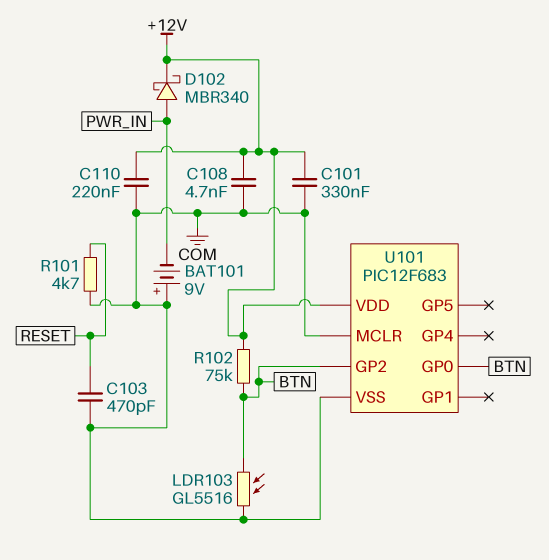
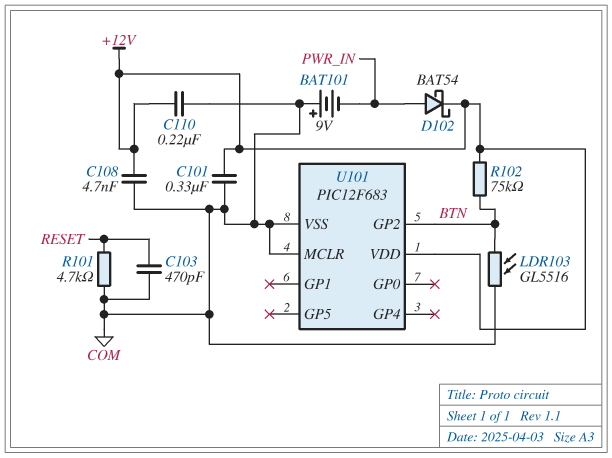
D102: schottky MBR340 (A PWR_IN, K +12V) -> schottky BAT54 (A PWR_IN, K +12V)
U101 pin GP0: BTN -> none

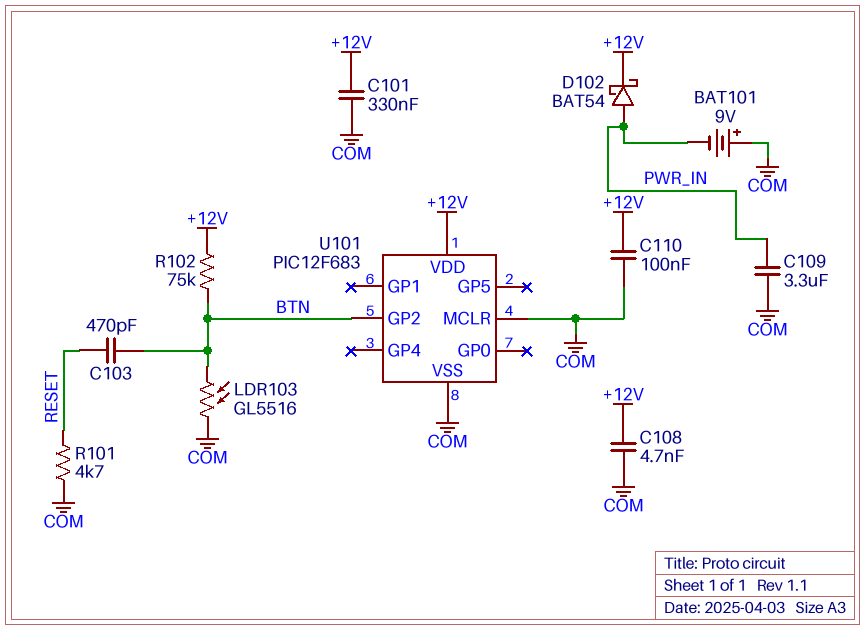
C103: 470pF (COM, RESET) -> 470pF (BTN, RESET)
C109: none -> 3.3uF (COM, PWR_IN)
C110: 220nF (+12V, COM) -> 100nF (+12V, COM)

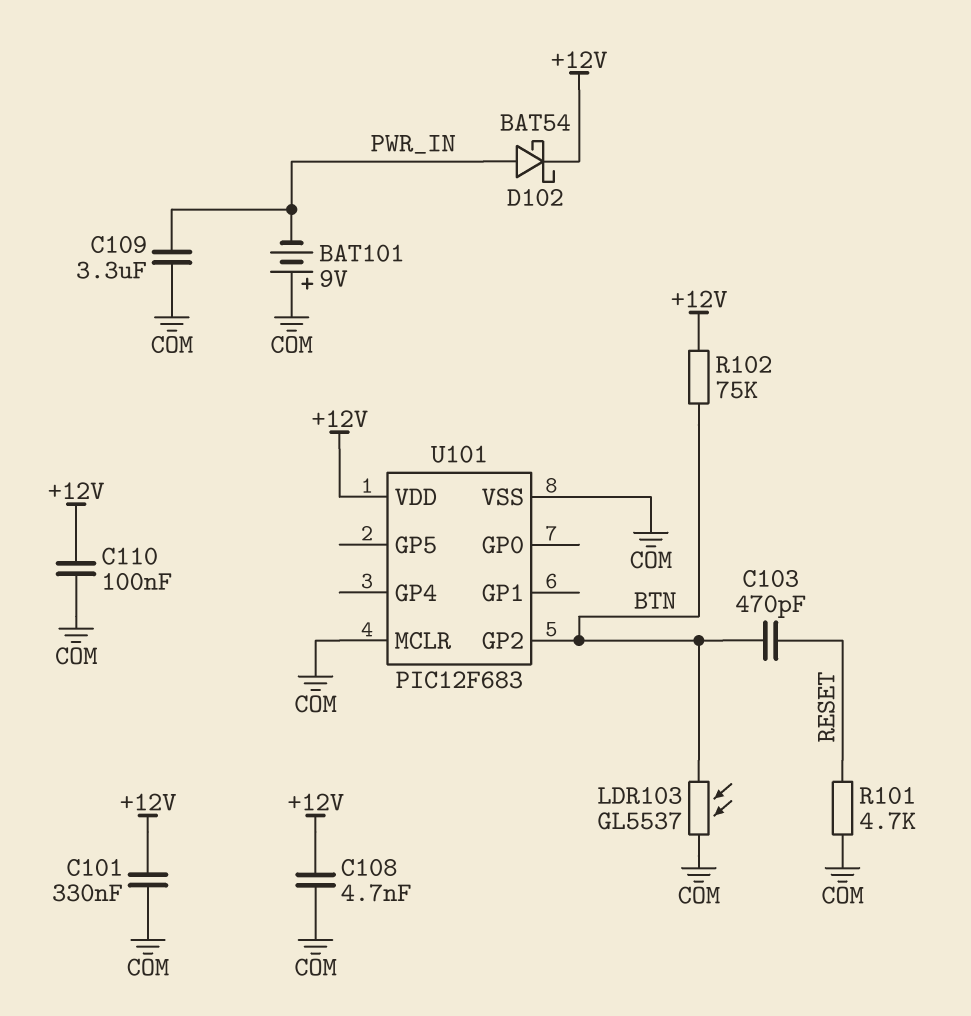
LDR103: GL5516 (BTN, COM) -> GL5537 (BTN, COM)

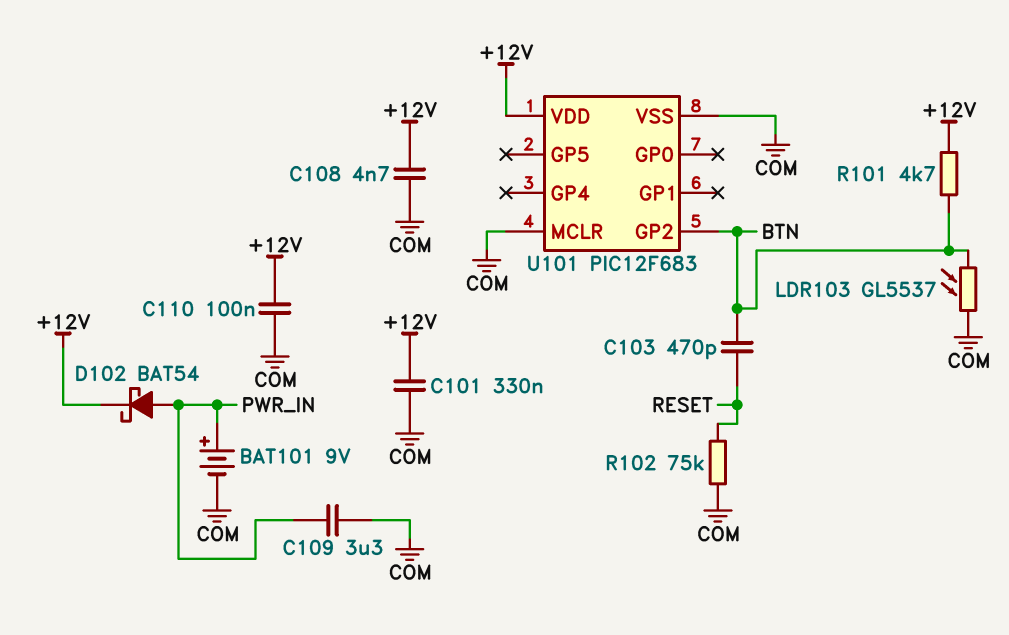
BAT101: 9V (plus COM, minus PWR_IN) -> 9V (plus PWR_IN, minus COM)
R101: 4.7k (COM, RESET) -> 4.7k (+12V, BTN)
R102: 75k (+12V, BTN) -> 75k (COM, RESET)

